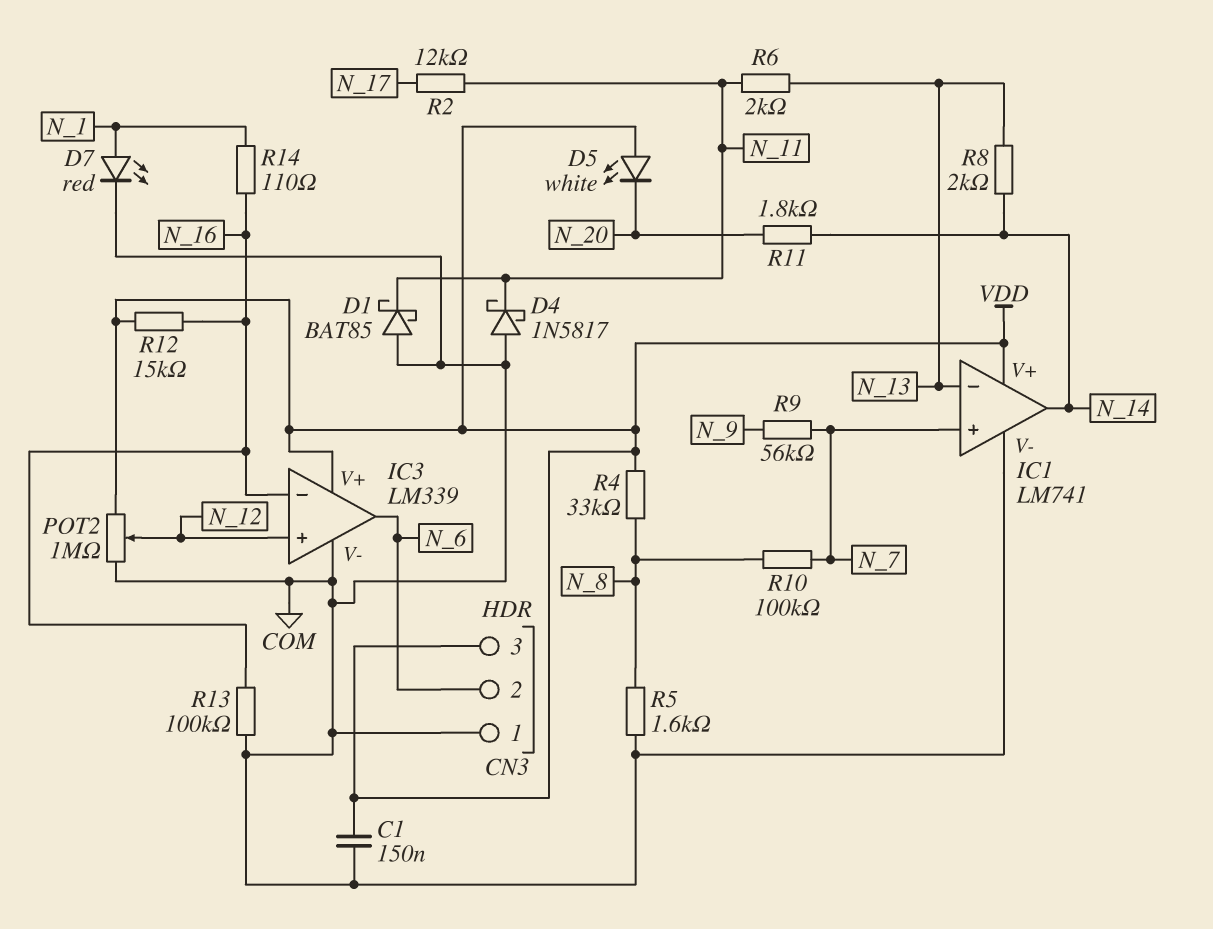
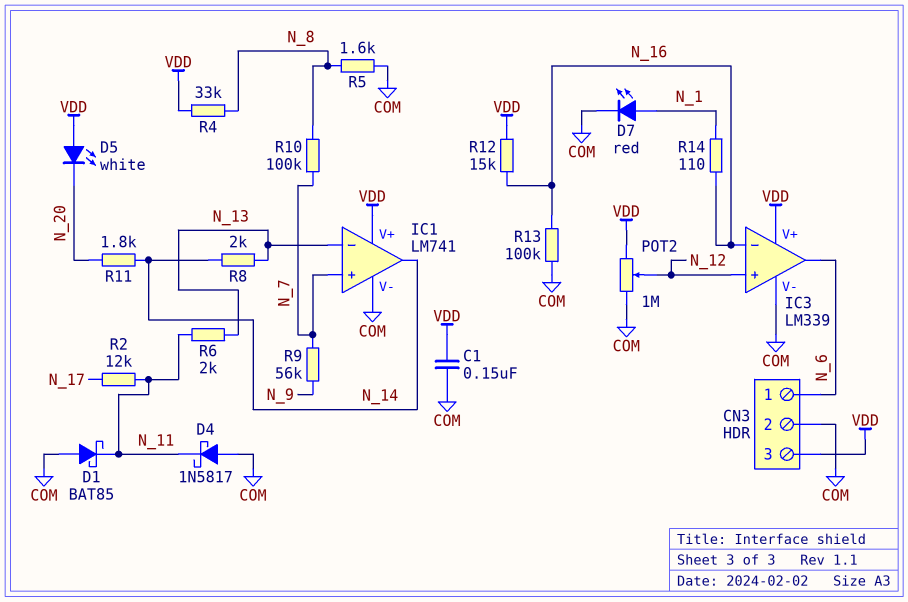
CN3 pin 1: COM -> N_6
CN3 pin 2: N_6 -> COM

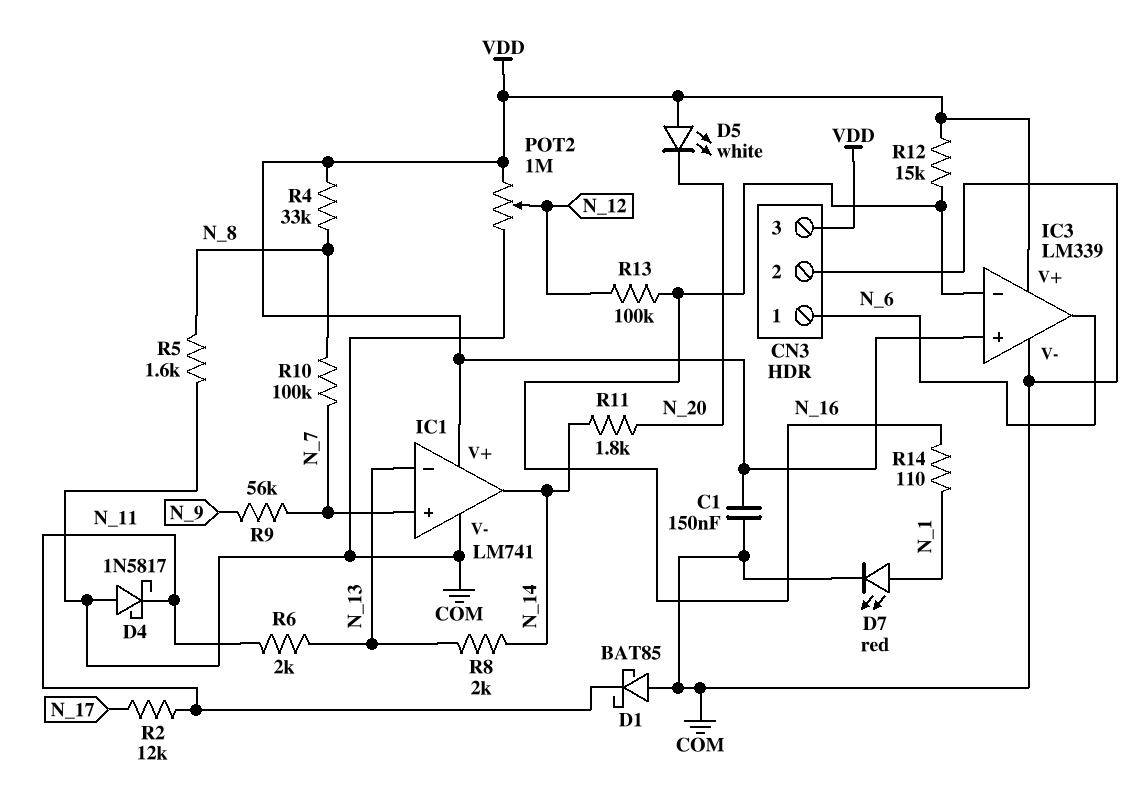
IC3 pin in+: N_12 -> VDD
R13: 100k (COM, N_16) -> 100k (N_12, N_16)

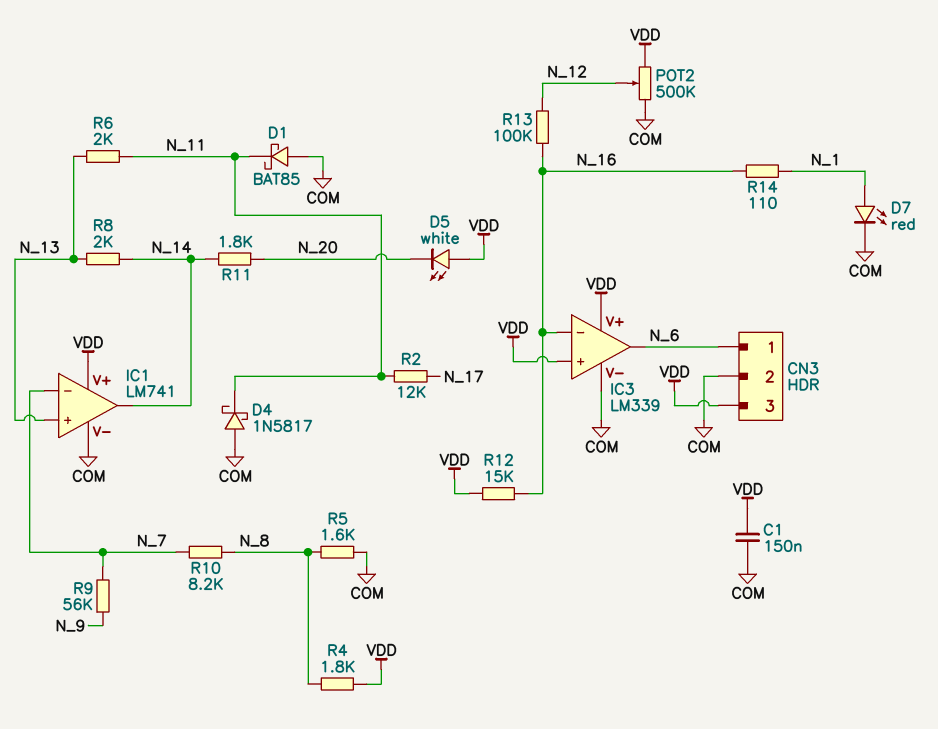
IC1 pin in+: N_7 -> N_13
IC1 pin in-: N_13 -> N_7
POT2: 1M (COM, VDD, wiper N_12) -> 500k (COM, VDD, wiper N_12)
R4: 33k (N_8, VDD) -> 1.8k (N_8, VDD)
R10: 100k (N_7, N_8) -> 8.2k (N_7, N_8)

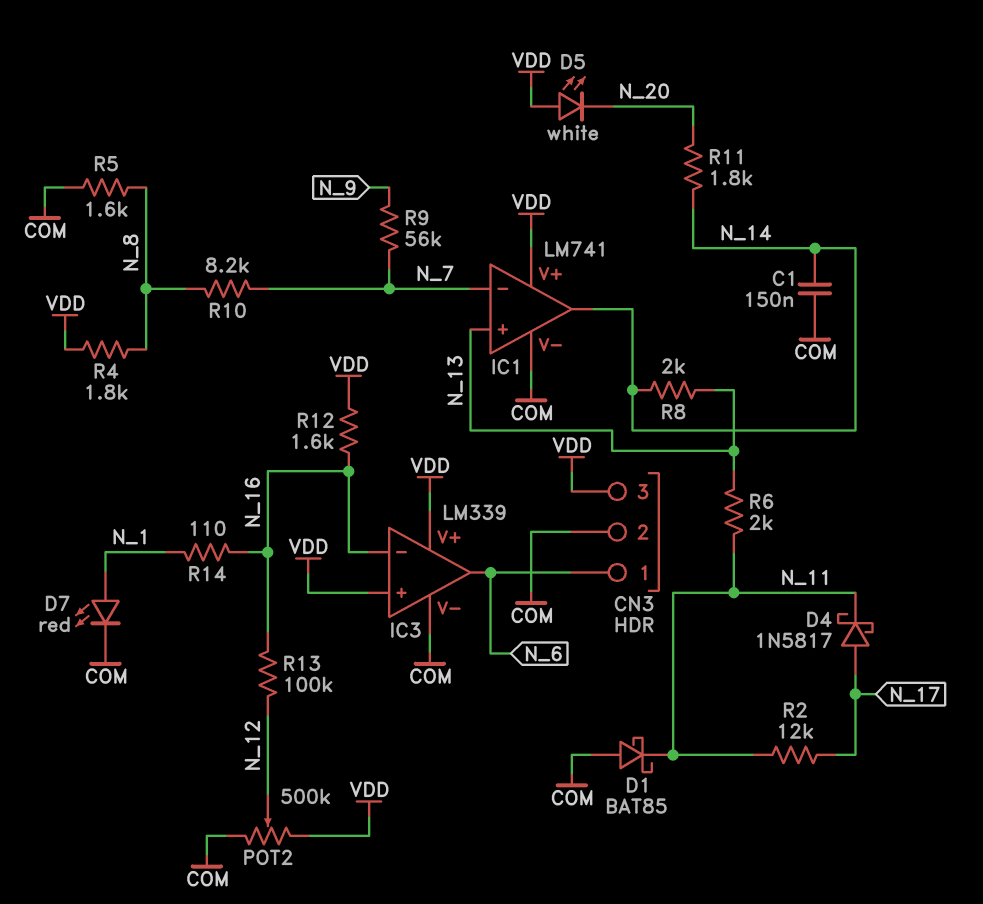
C1: 150nF (COM, VDD) -> 150nF (COM, N_14)
D4: schottky 1N5817 (A COM, K N_11) -> schottky 1N5817 (A N_17, K N_11)
R12: 15k (N_16, VDD) -> 1.6k (N_16, VDD)

